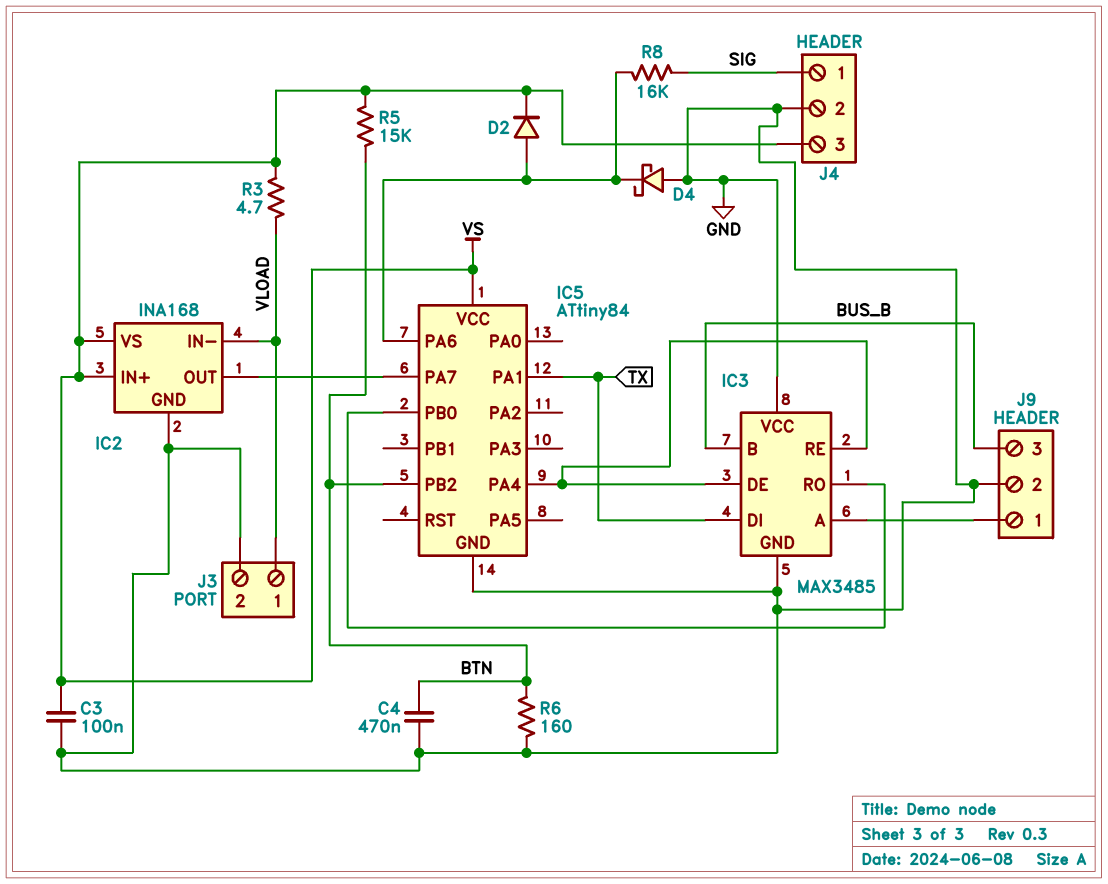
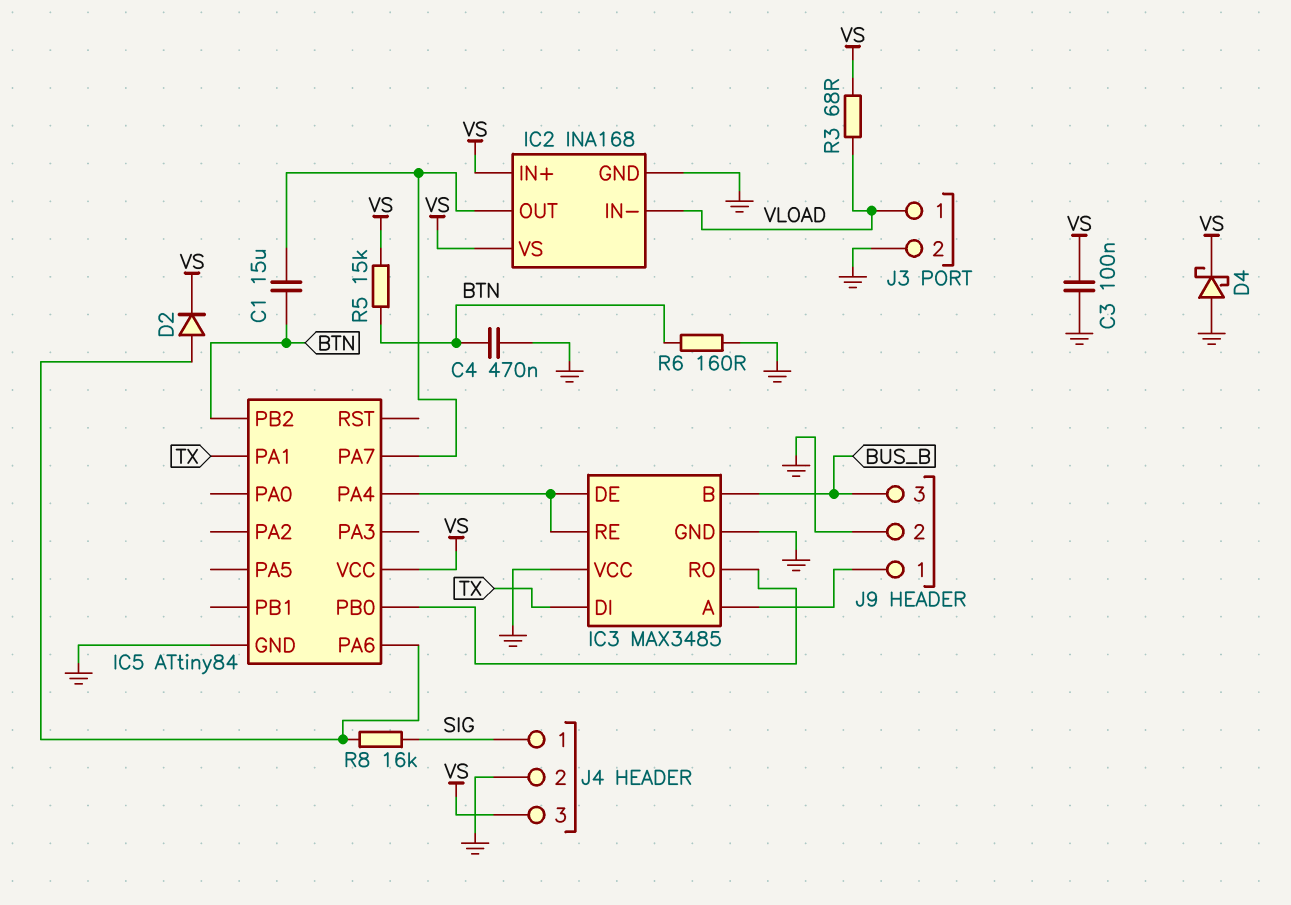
C1: none -> 15uF (BTN, IC2/OUT)
D4: schottky (A GND, K IC5/PA6) -> schottky (A GND, K VS)
R3: 4.7 (VLOAD, VS) -> 68 (VLOAD, VS)

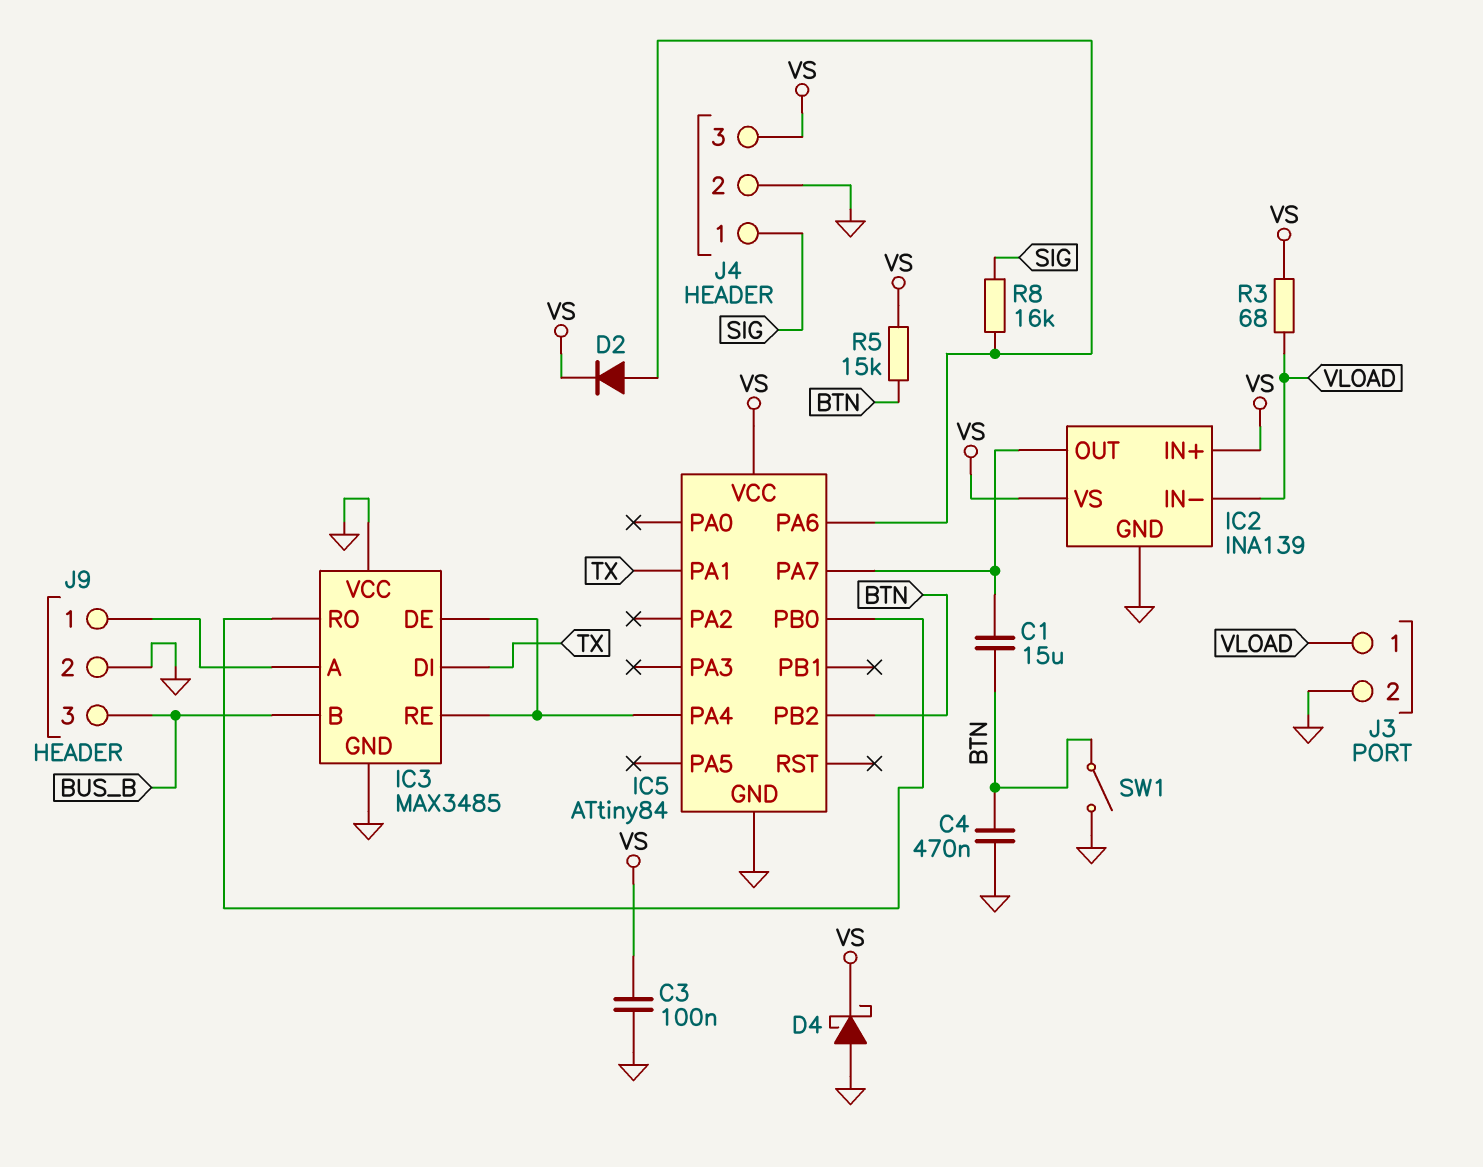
IC2: INA168 -> INA139
R6: 160 (BTN, GND) -> none
SW1: none -> switch (BTN, GND)

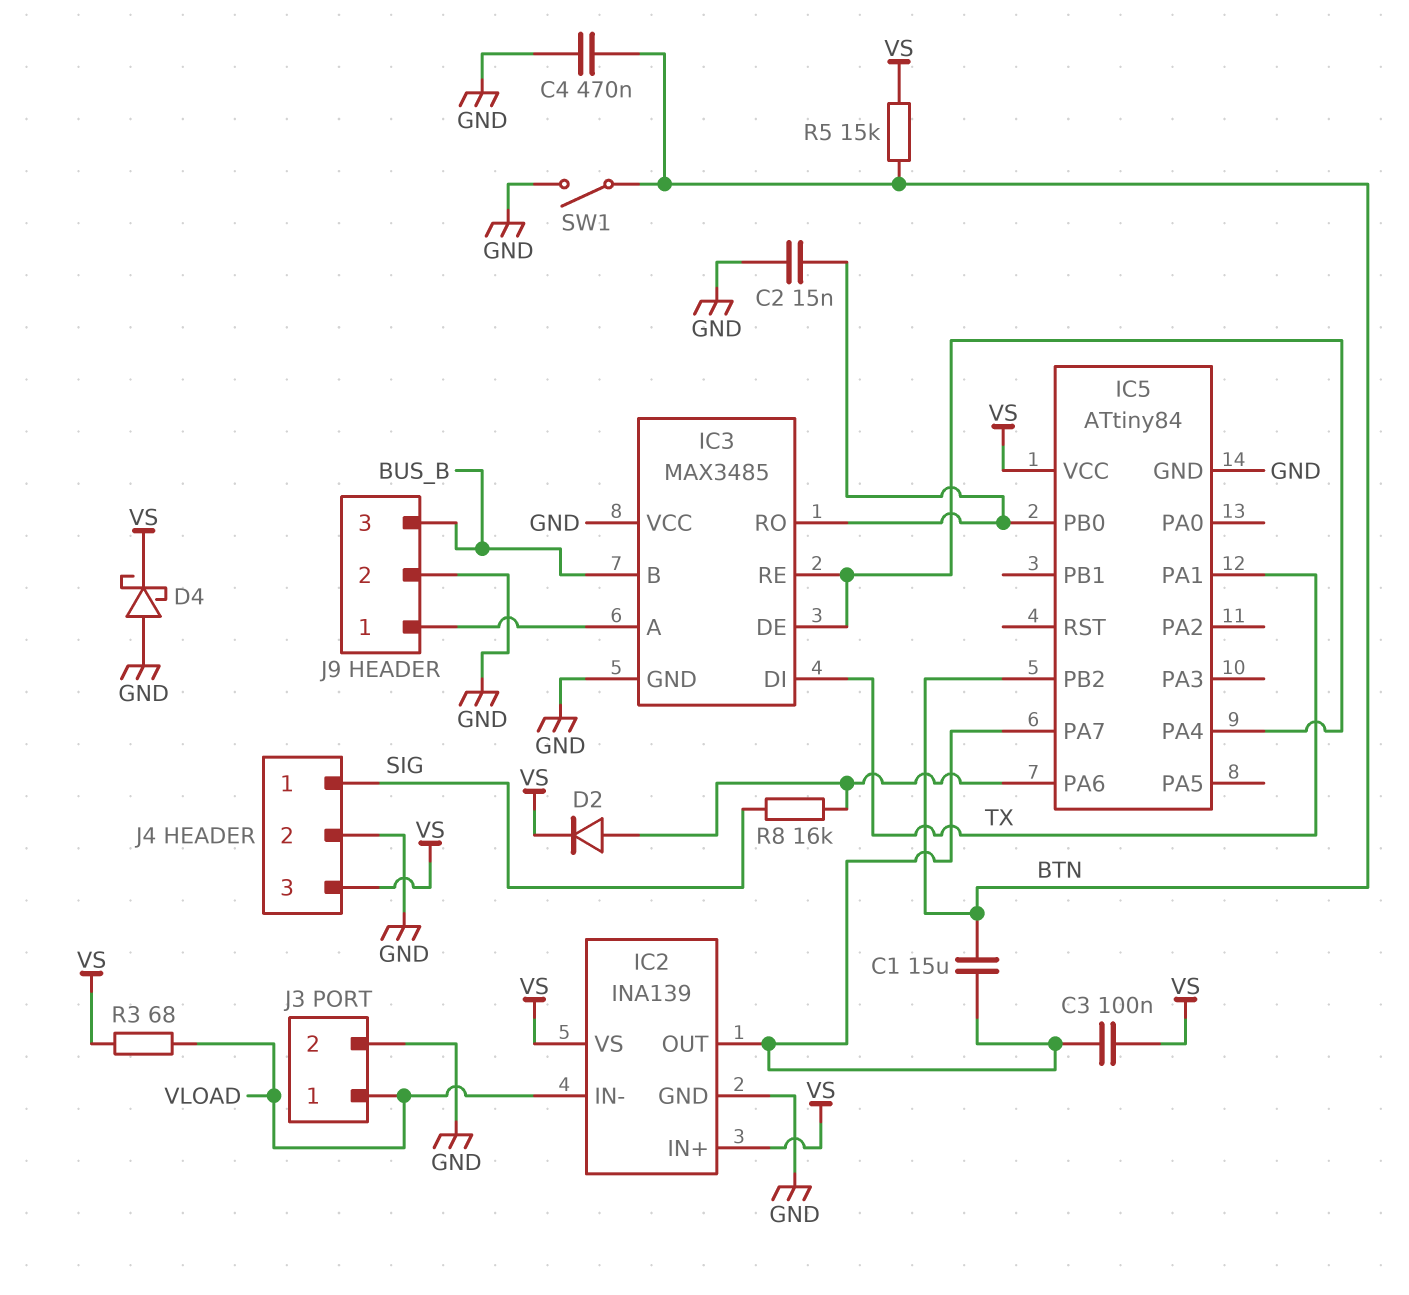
C2: none -> 15nF (GND, IC3/RO)
C3: 100nF (GND, VS) -> 100nF (IC2/OUT, VS)

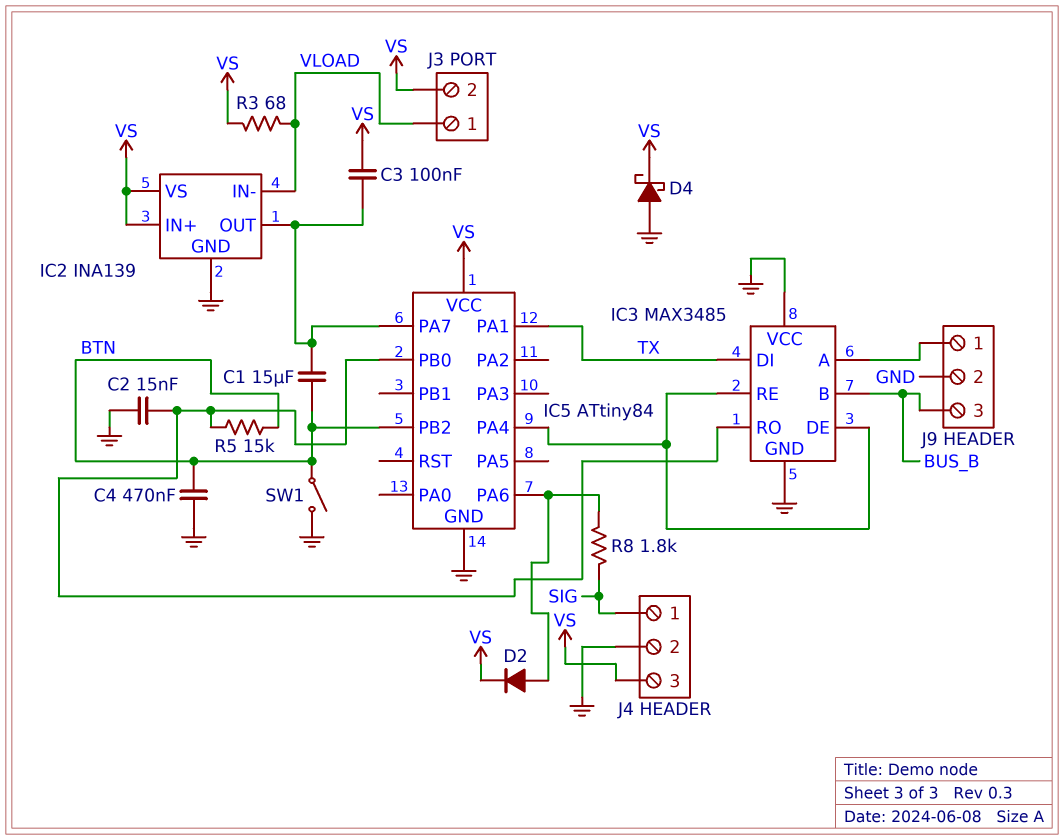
J3 pin 2: GND -> VS
R5: 15k (BTN, VS) -> 15k (BTN, IC3/RO)
R8: 16k (IC5/PA6, SIG) -> 1.8k (IC5/PA6, SIG)

